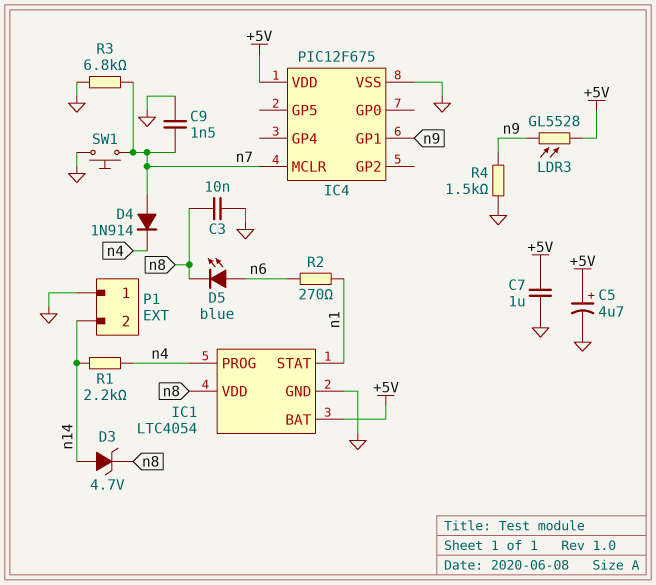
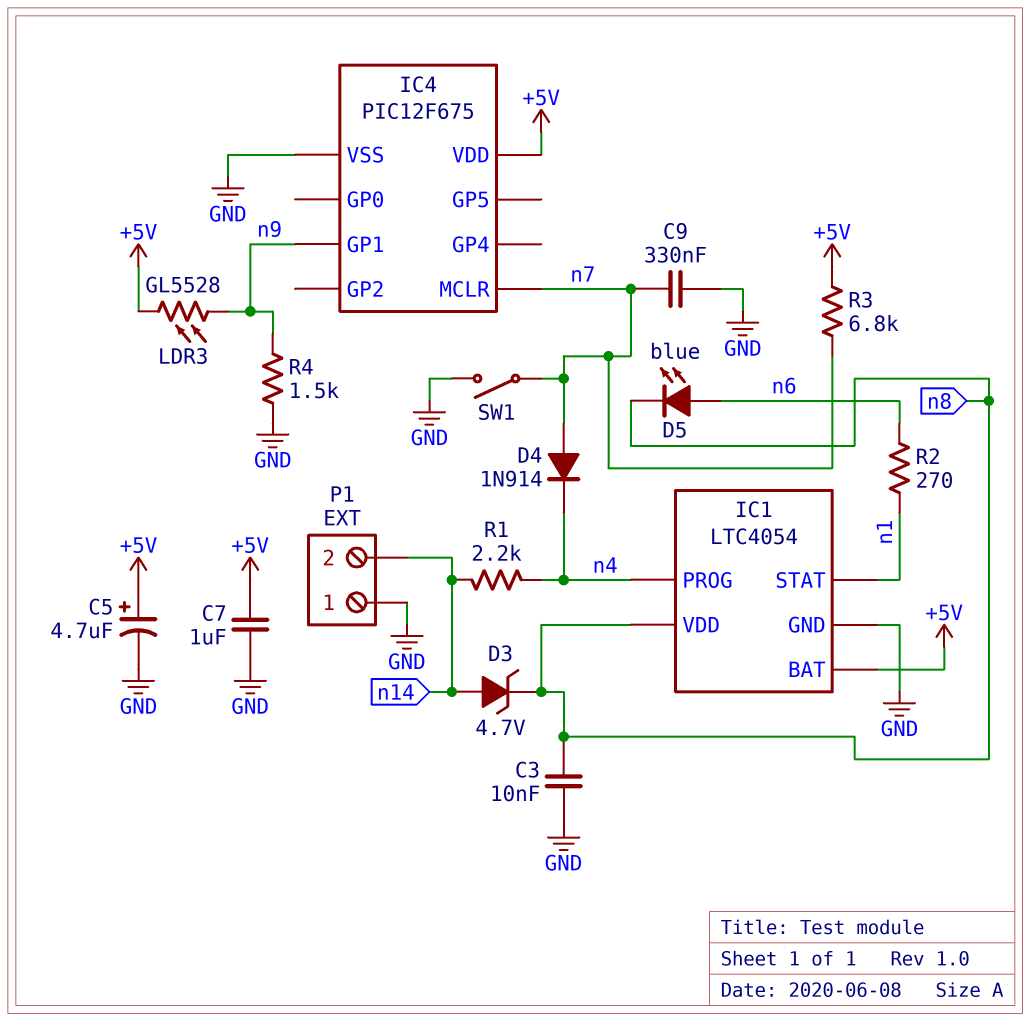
C9: 1.5nF (GND, n7) -> 330nF (GND, n7)
R3: 6.8k (GND, n7) -> 6.8k (+5V, n7)
SW1: button (GND, n7) -> switch (GND, n7)

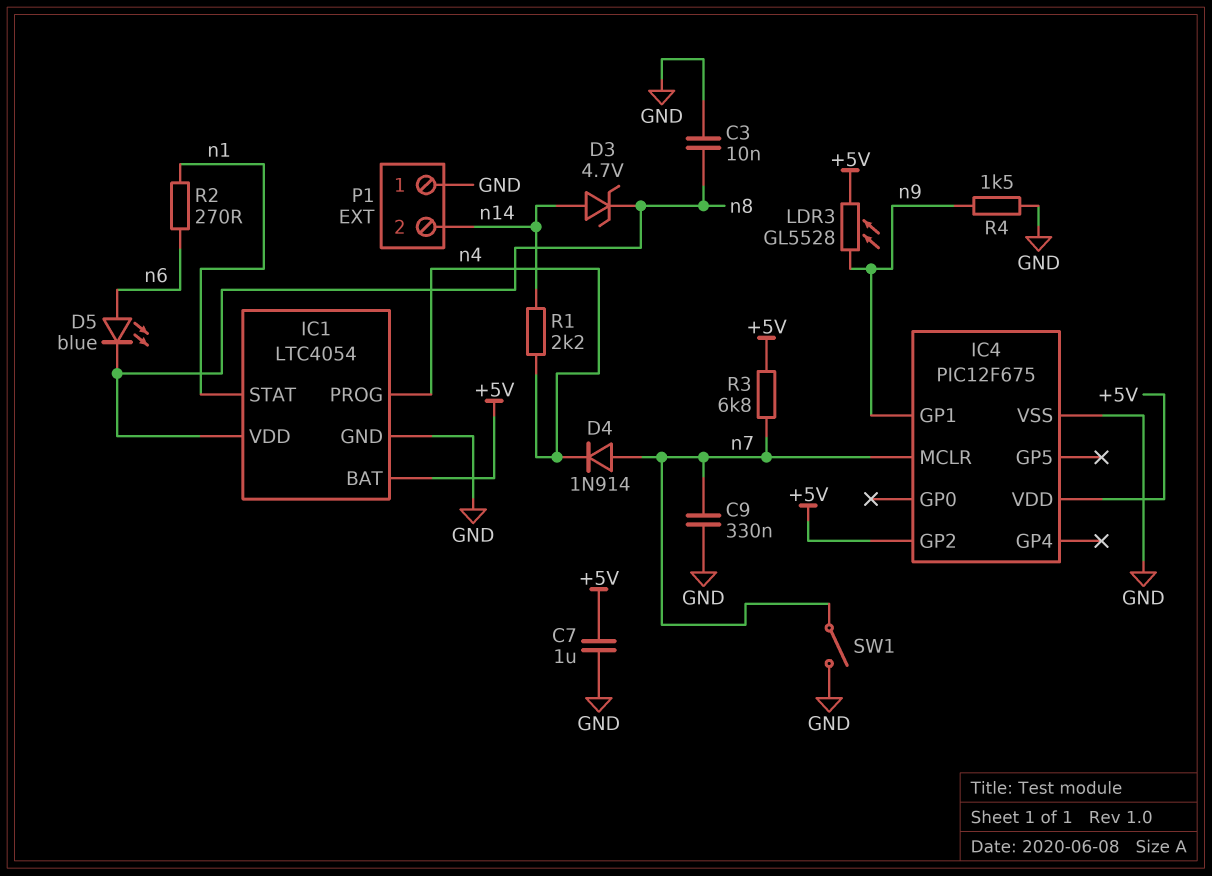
C5: 4.7uF (plus +5V, minus GND) -> none
IC4 pin GP2: none -> +5V

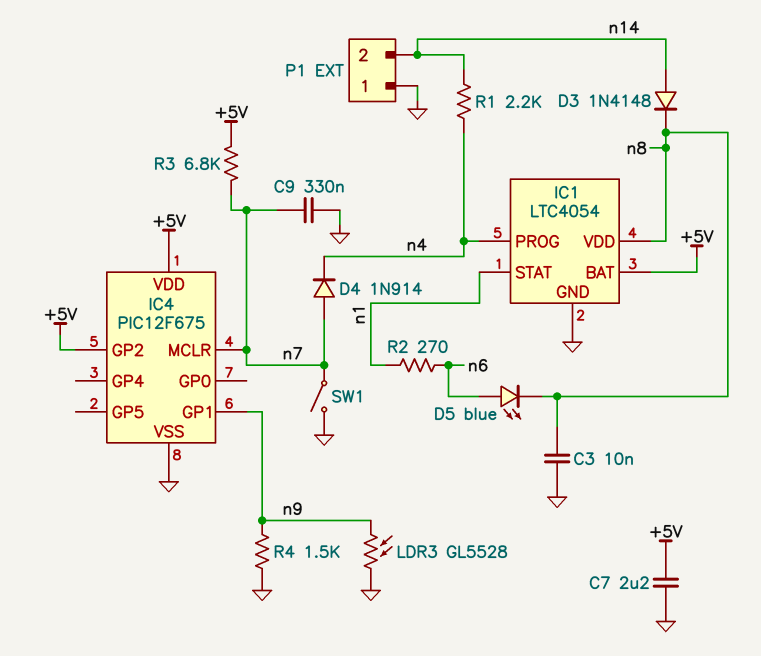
C7: 1uF (+5V, GND) -> 2.2uF (+5V, GND)
D3: zener 4.7V (A n14, K n8) -> diode 1N4148 (A n14, K n8)
LDR3: GL5528 (+5V, n9) -> GL5528 (GND, n9)

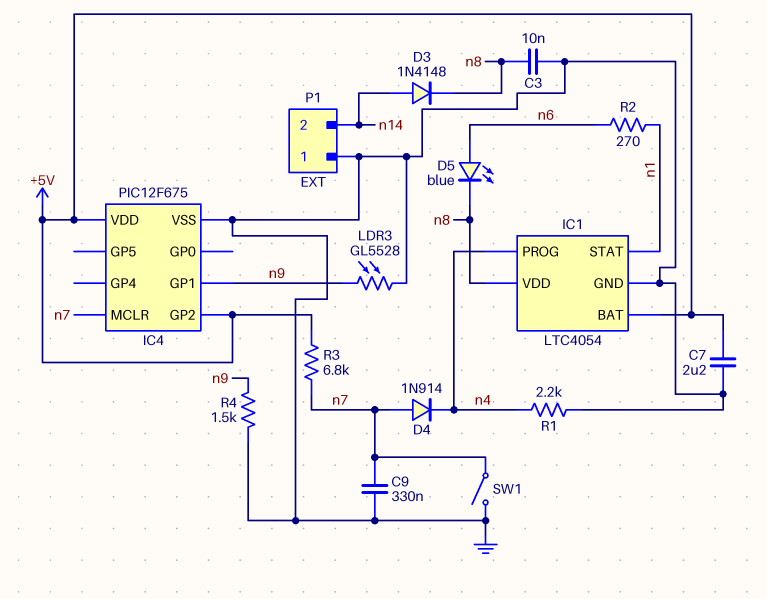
R1: 2.2k (n4, n14) -> 2.2k (GND, n4)

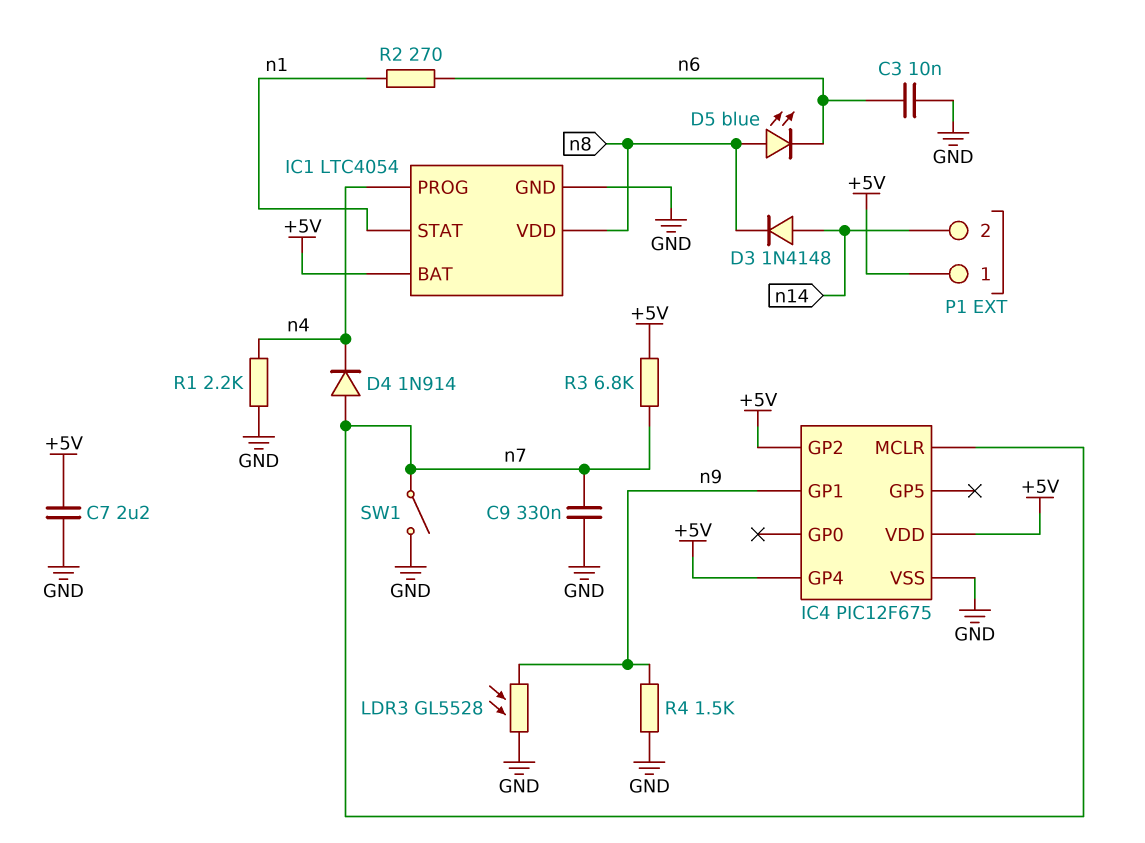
C3: 10nF (GND, n8) -> 10nF (GND, n6)
D5: LED blue (A n6, K n8) -> LED blue (A n8, K n6)
IC4 pin GP4: none -> +5V
P1 pin 1: GND -> +5V

